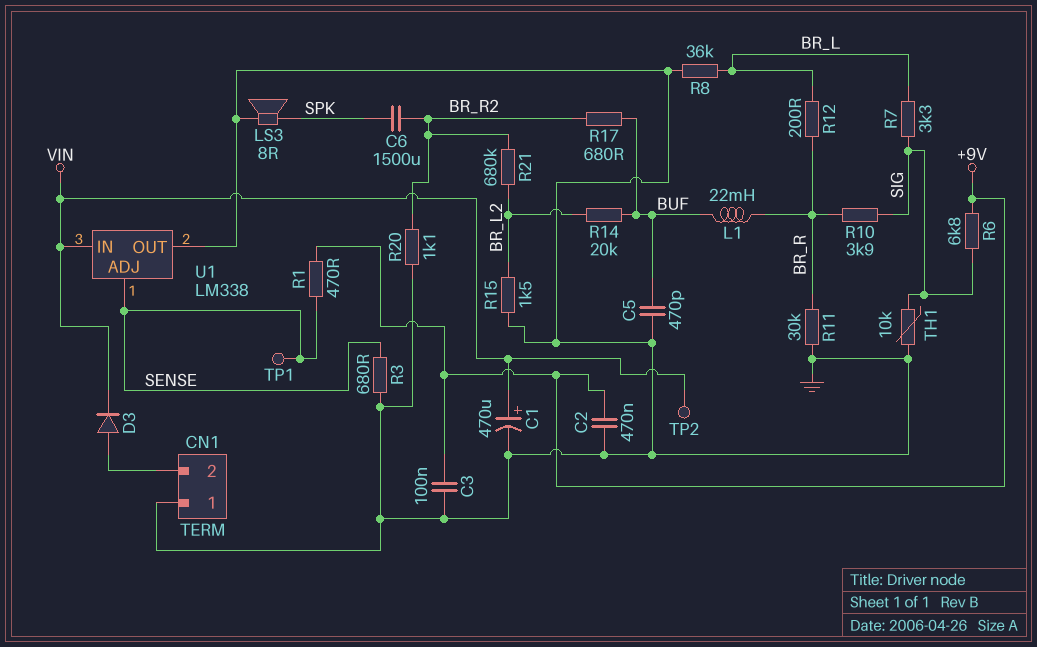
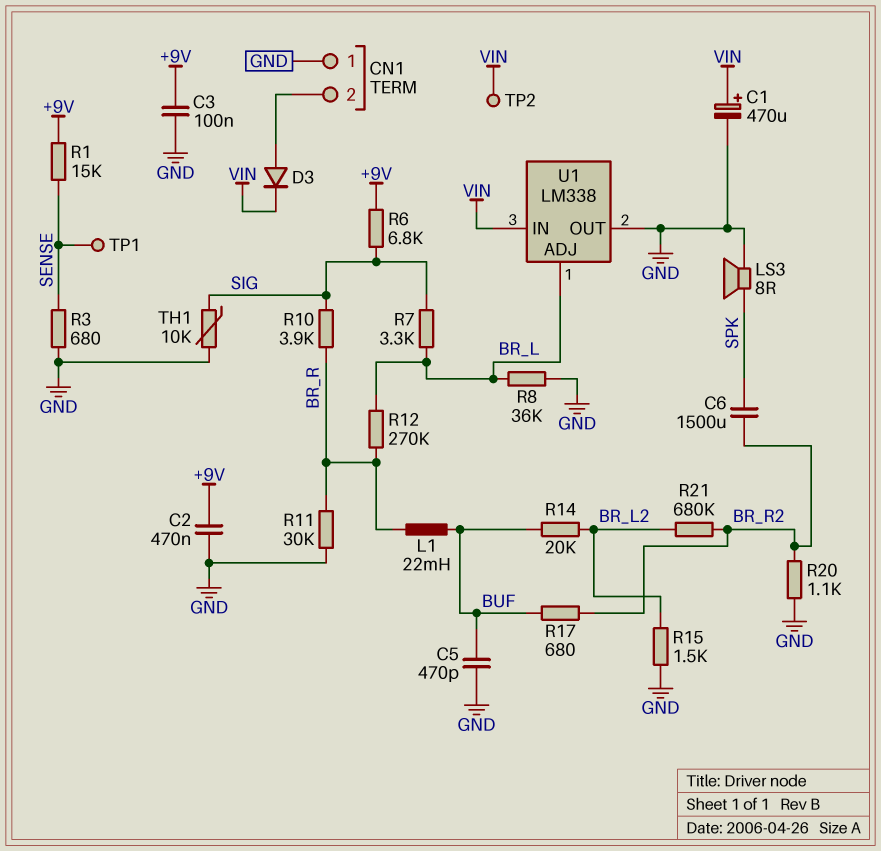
R1: 470 (+9V, SENSE) -> 15k (+9V, SENSE)
R12: 200 (BR_L, BR_R) -> 270k (BR_L, BR_R)
U1 pin ADJ: SENSE -> BR_L

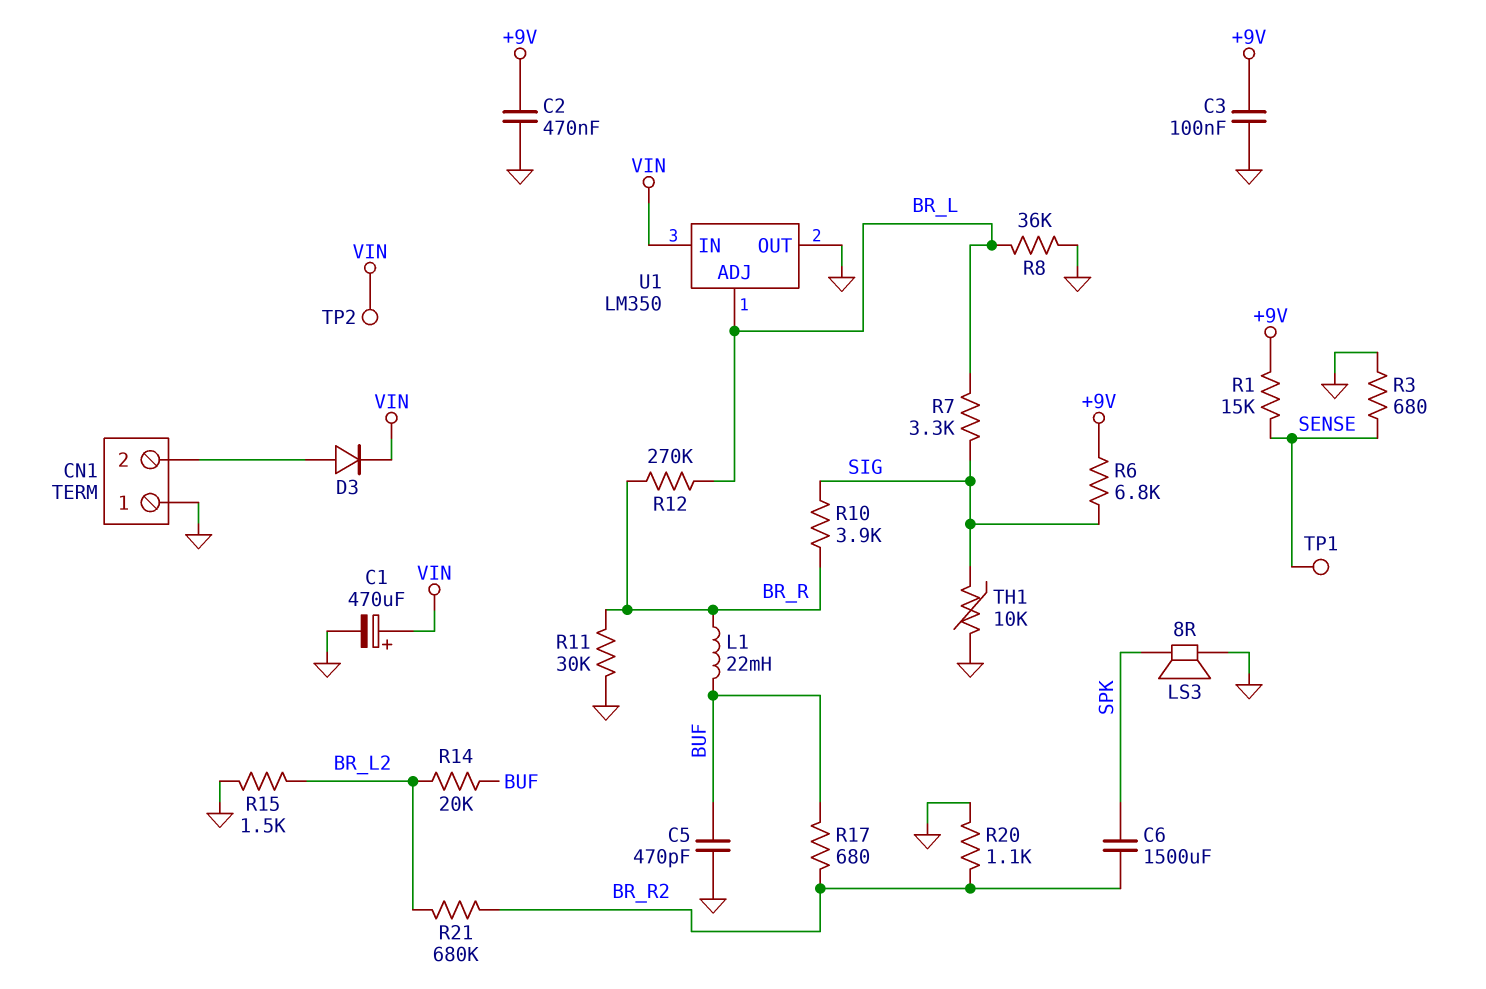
U1: LM338 -> LM350

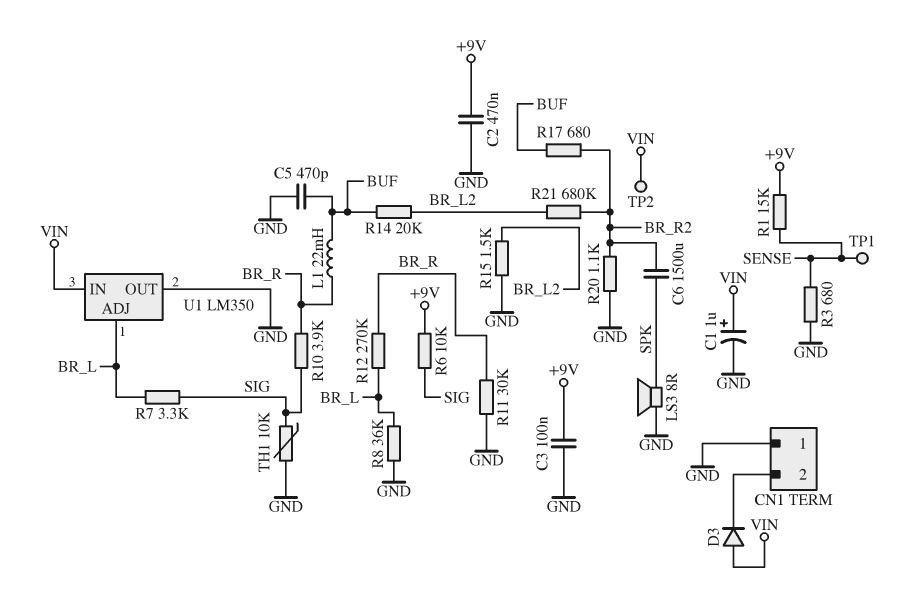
C1: 470uF (plus VIN, minus GND) -> 1uF (plus VIN, minus GND)
D3: diode (A CN1/2, K VIN) -> diode (A VIN, K CN1/2)
R6: 6.8k (+9V, SIG) -> 10k (+9V, SIG)

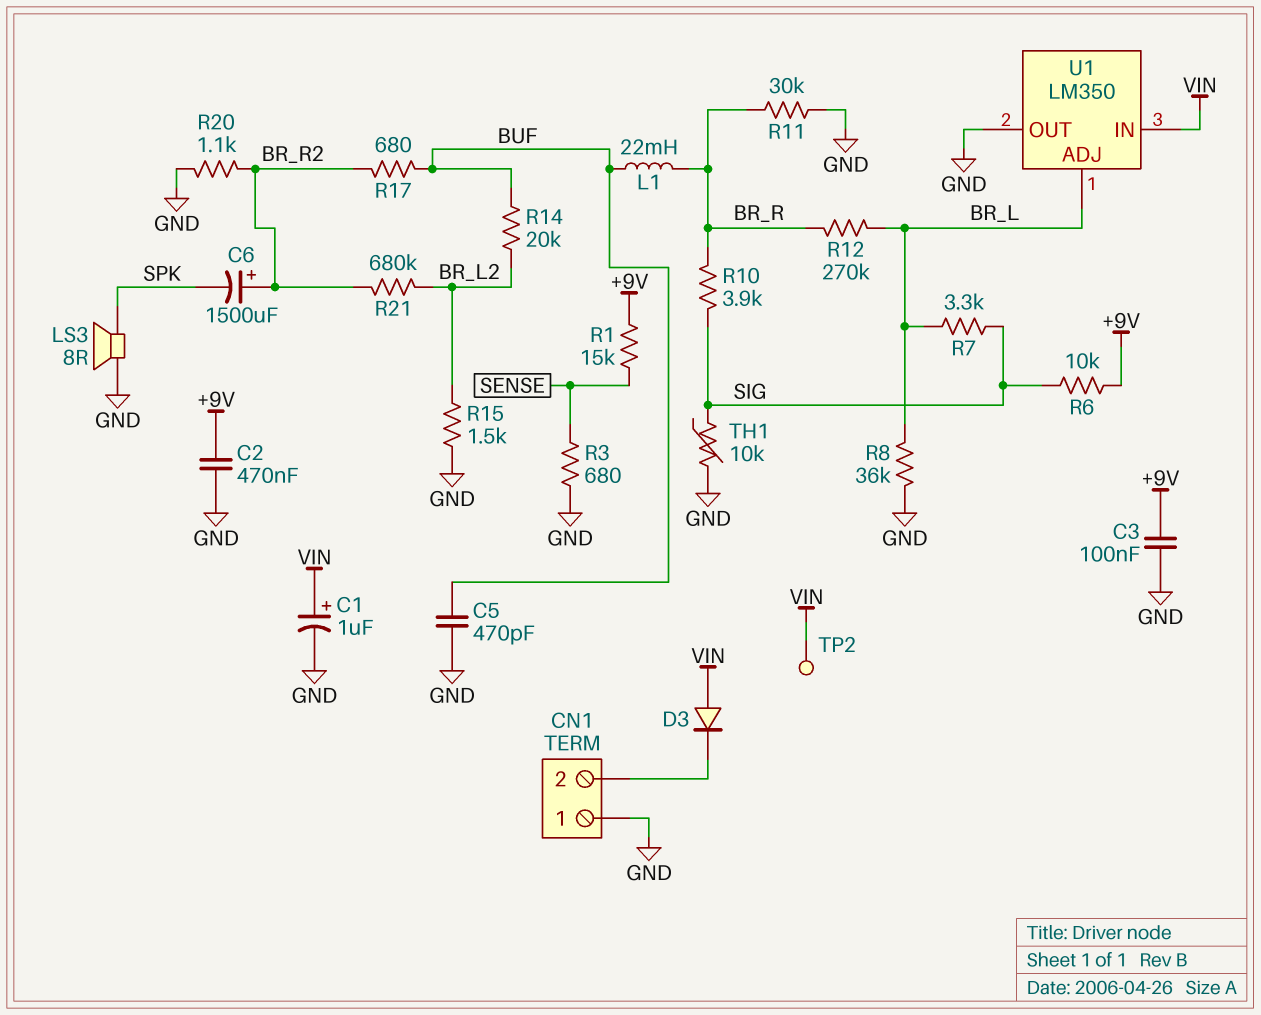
C6: 1500uF (BR_R2, SPK) -> 1500uF (plus BR_R2, minus SPK)
TP1: test point (SENSE) -> none

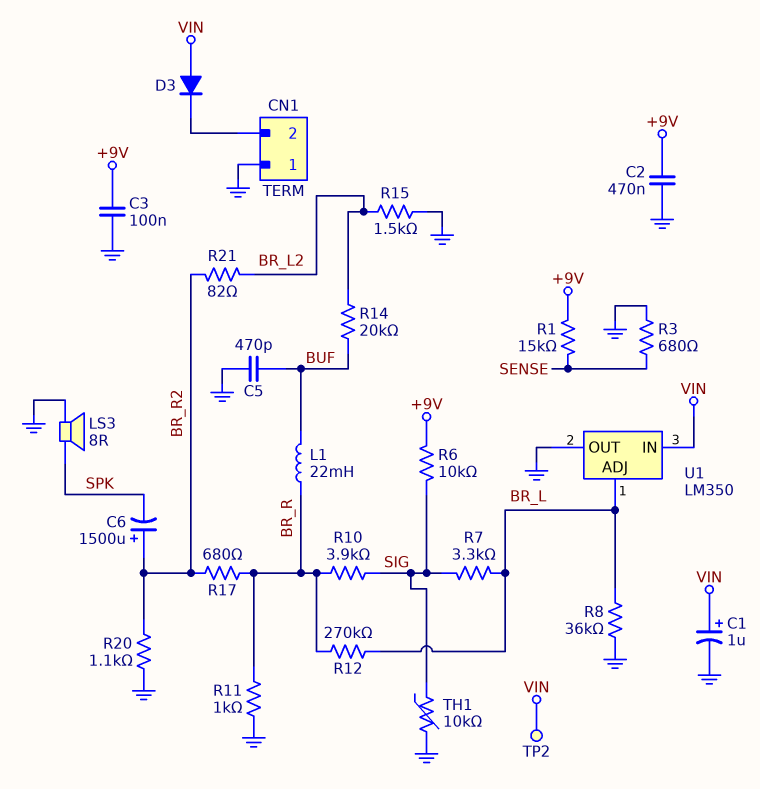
R11: 30k (BR_R, GND) -> 1k (BR_R, GND)
R17: 680 (BR_R2, BUF) -> 680 (BR_R, BR_R2)
R21: 680k (BR_L2, BR_R2) -> 82 (BR_L2, BR_R2)

